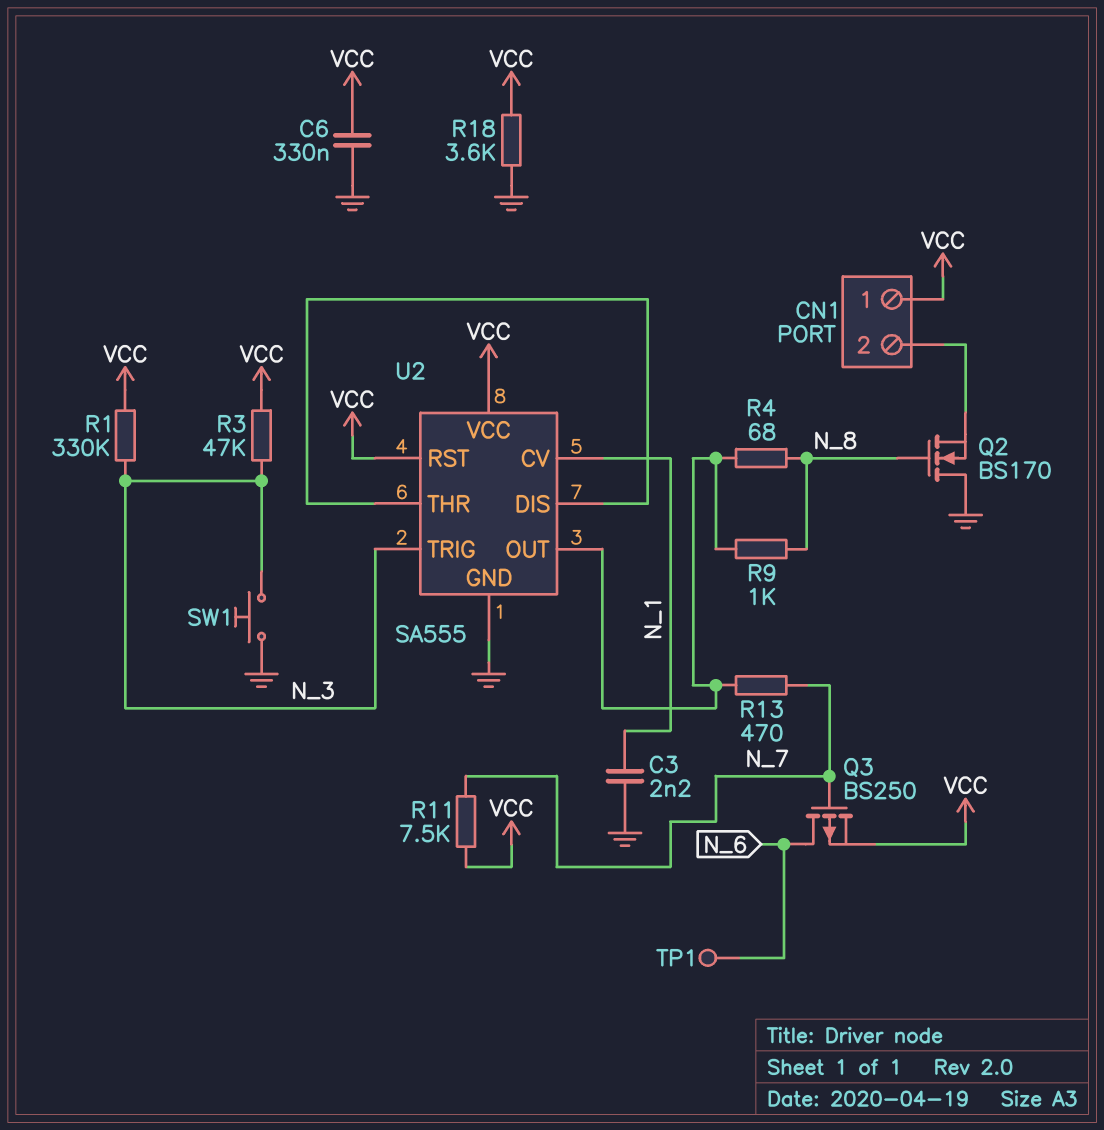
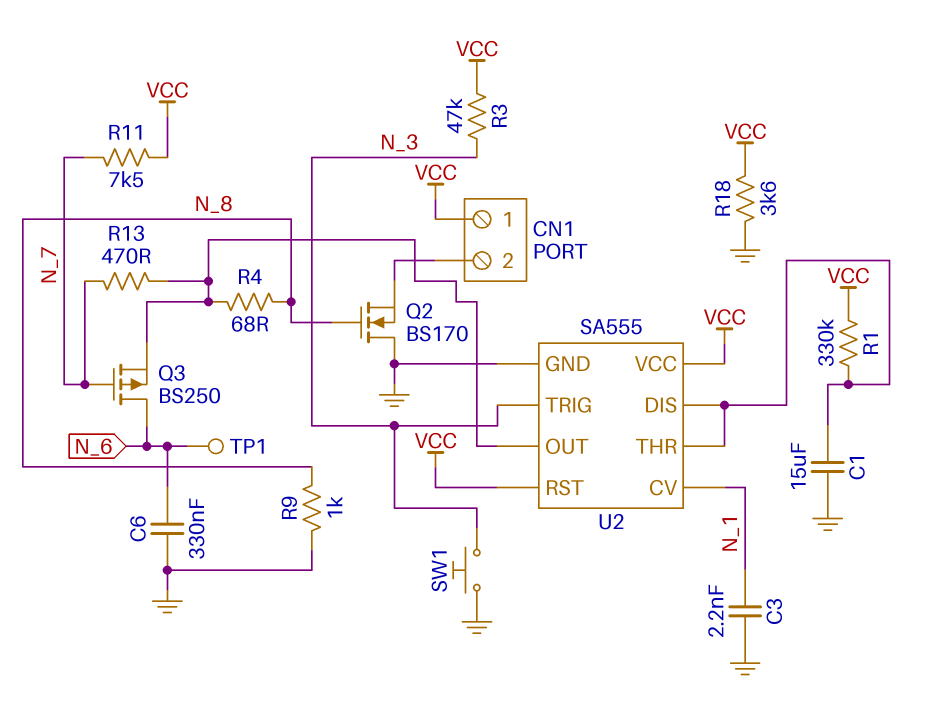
C1: none -> 15uF (GND, U2/DIS)
C6: 330nF (GND, VCC) -> 330nF (GND, N_6)
Q3: PMOS BS250 (G N_7, D N_6, S VCC) -> PMOS BS250 (G N_7, D N_6, S U2/OUT)
R1: 330k (N_3, VCC) -> 330k (U2/DIS, VCC)
R9: 1k (N_8, U2/OUT) -> 1k (GND, N_8)

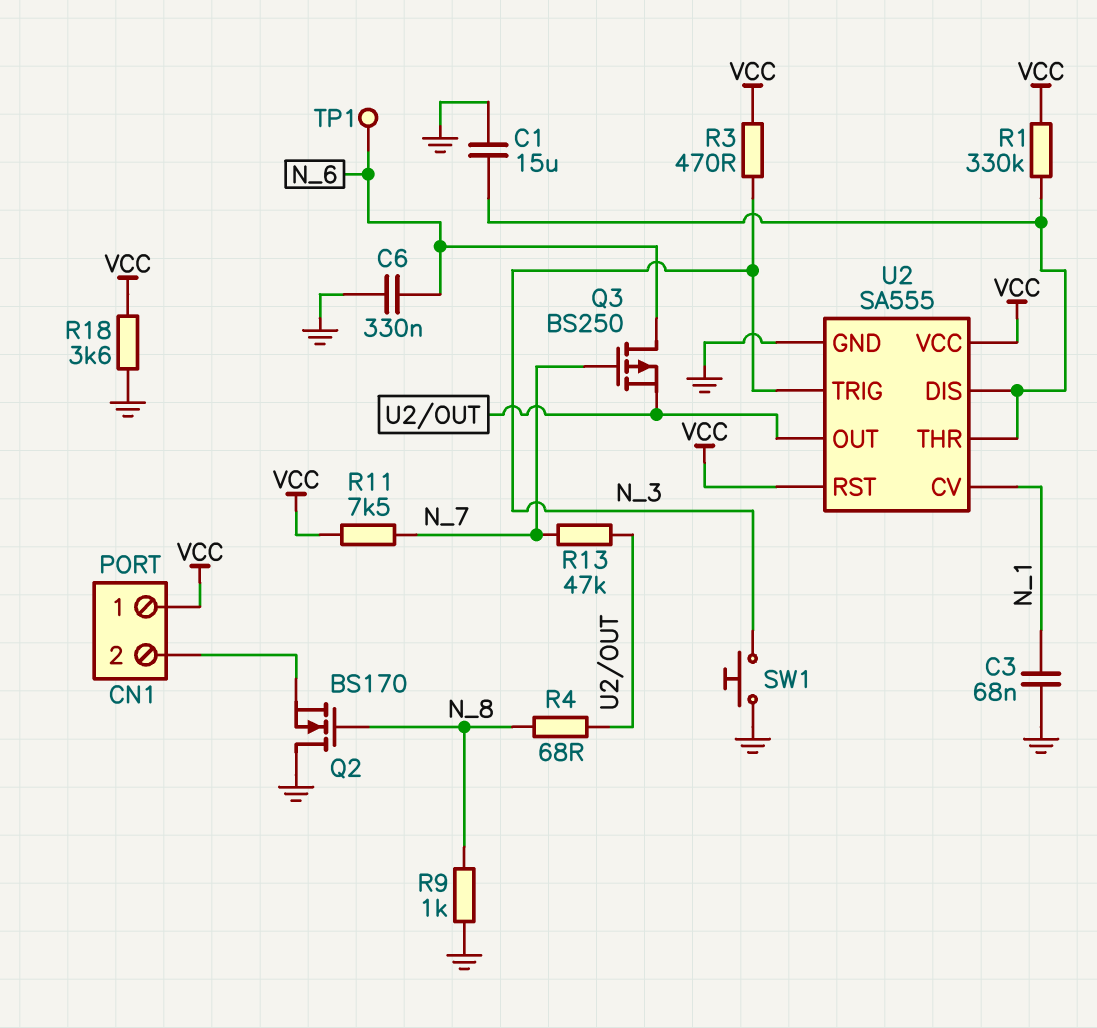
C3: 2.2nF (GND, N_1) -> 68nF (GND, N_1)
R3: 47k (N_3, VCC) -> 470 (N_3, VCC)
R13: 470 (N_7, U2/OUT) -> 47k (N_7, U2/OUT)

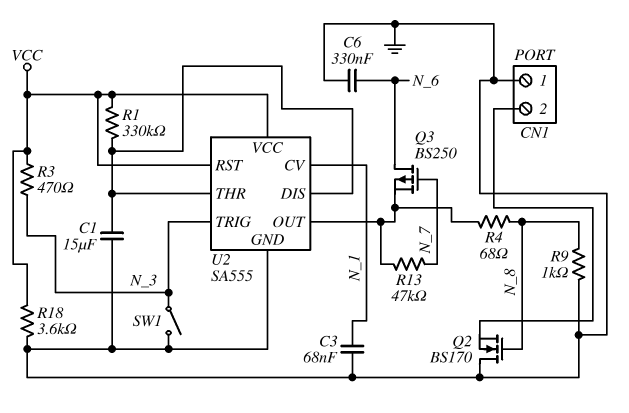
CN1 pin 1: VCC -> GND
R11: 7.5k (N_7, VCC) -> none
SW1: button (GND, N_3) -> switch (GND, N_3)
TP1: test point (N_6) -> none

